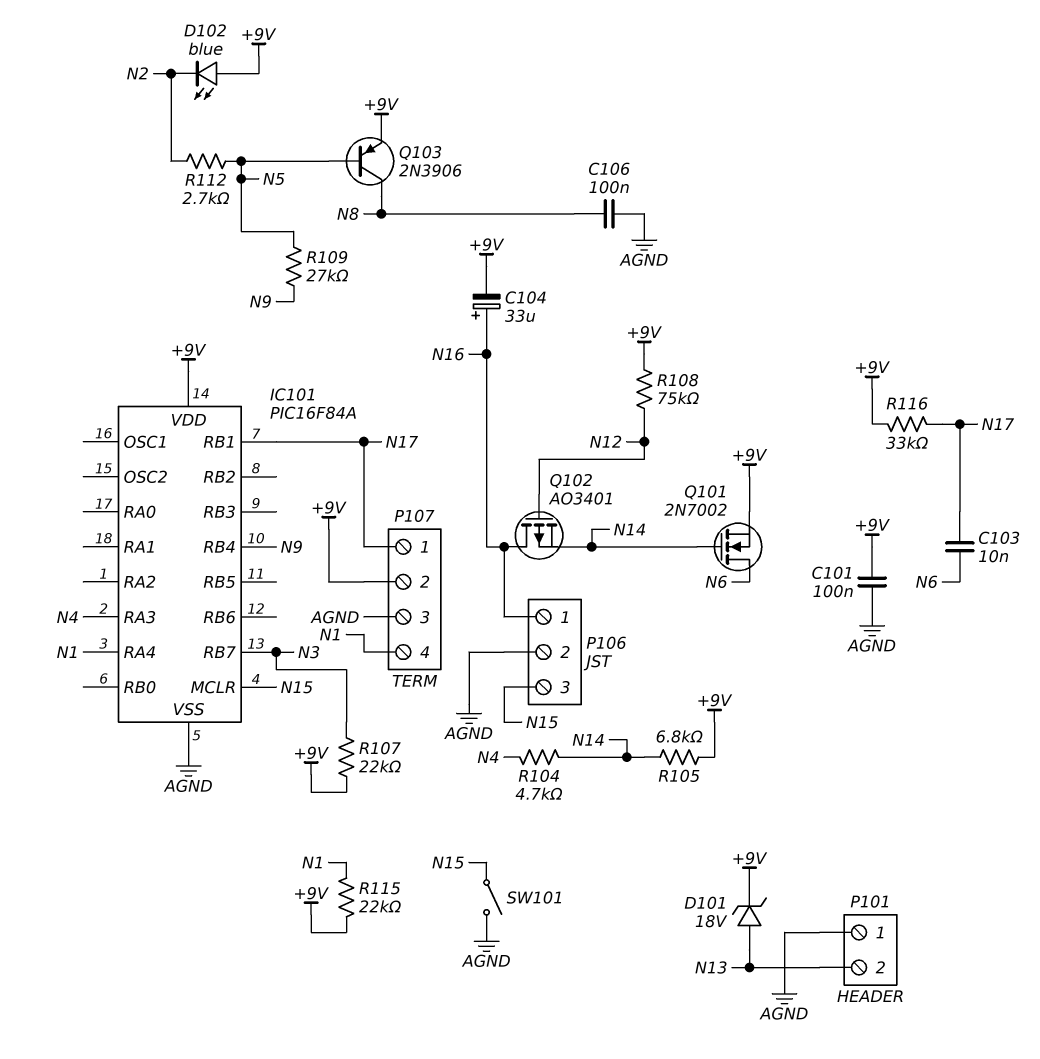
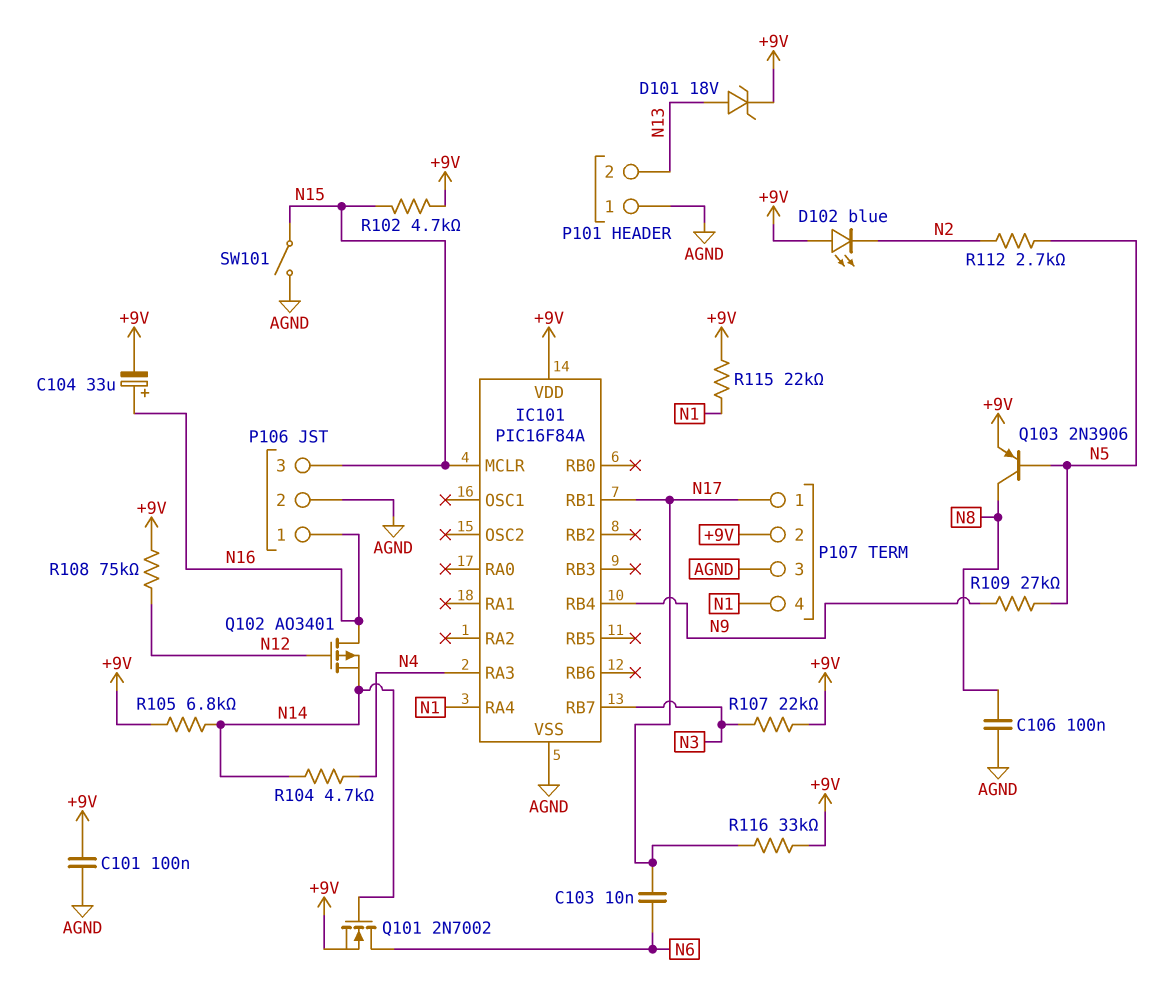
R102: none -> 4.7k (+9V, N15)

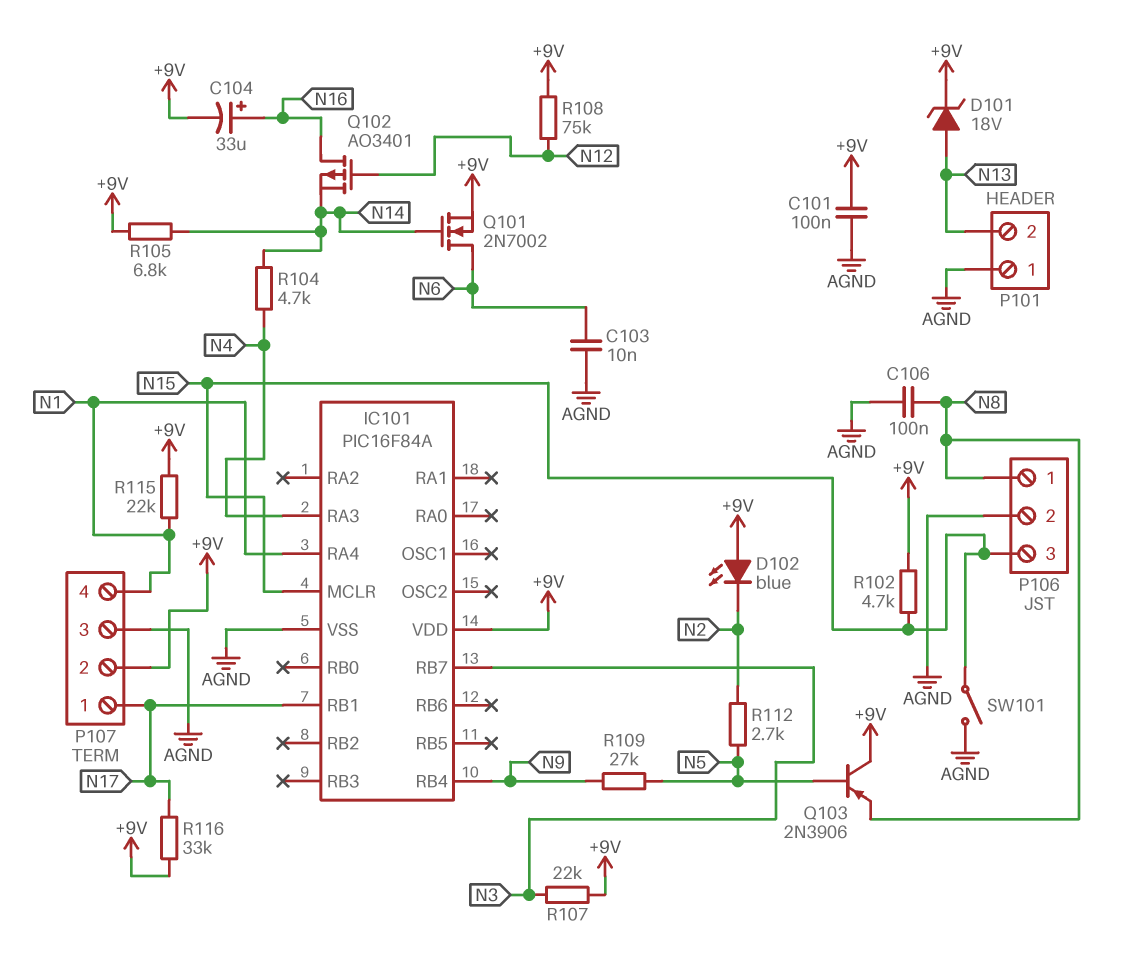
C103: 10nF (N6, N17) -> 10nF (AGND, N6)
P106 pin 1: N16 -> N8
Q103: PNP 2N3906 (B N5, C N8, E +9V) -> PNP 2N3906 (B N5, C +9V, E N8)

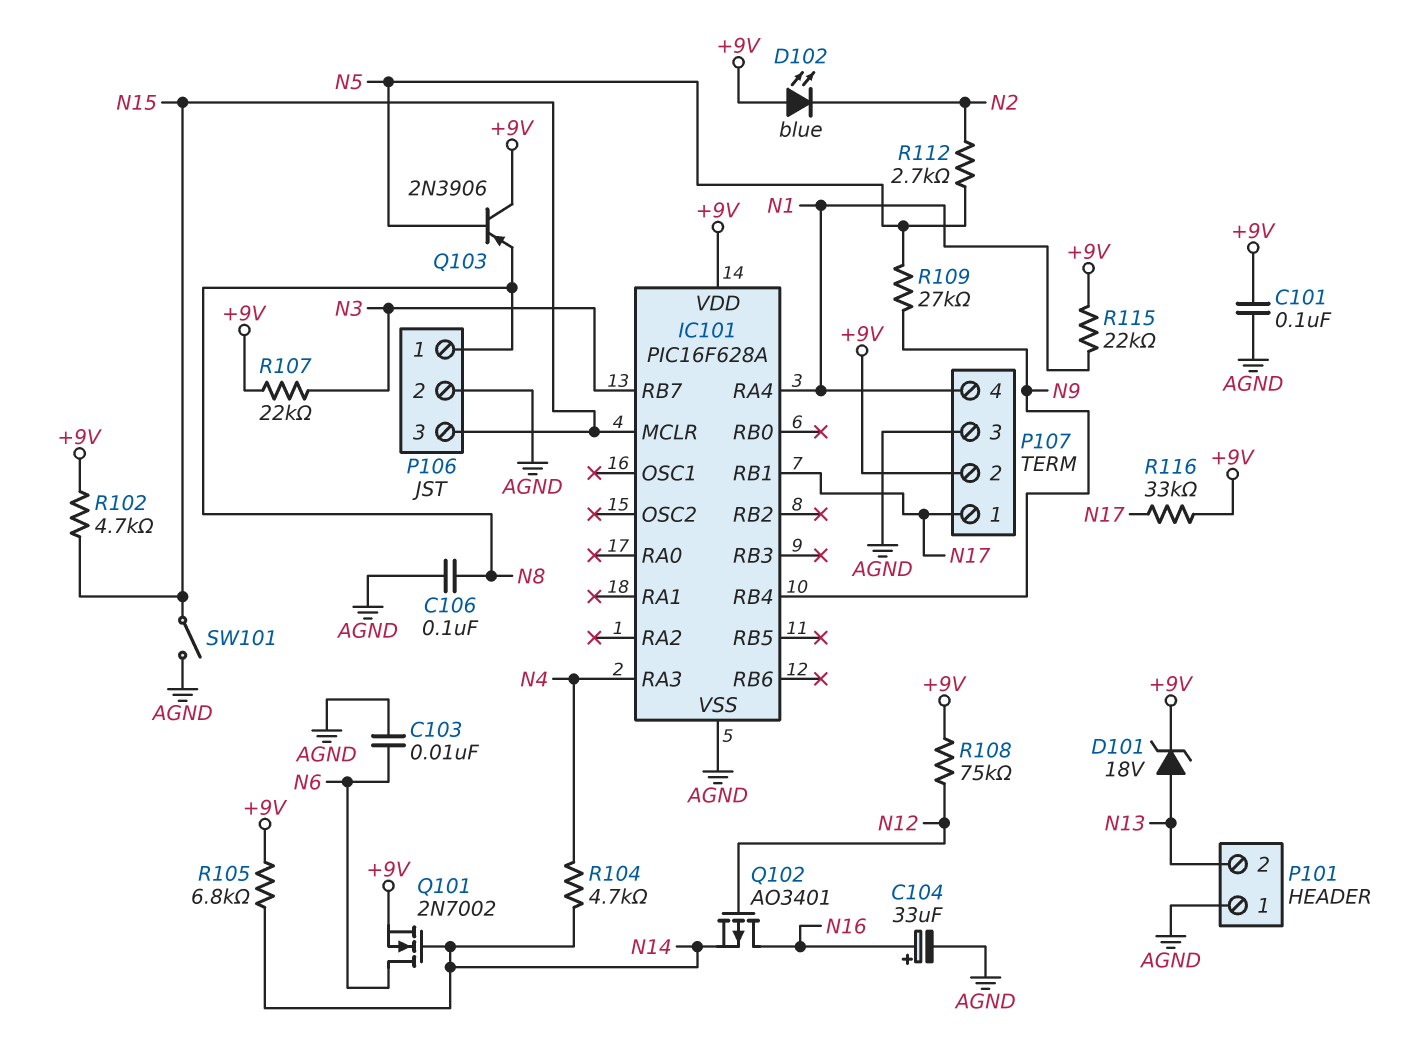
C104: 33uF (plus N16, minus +9V) -> 33uF (plus N16, minus AGND)
IC101: PIC16F84A -> PIC16F628A

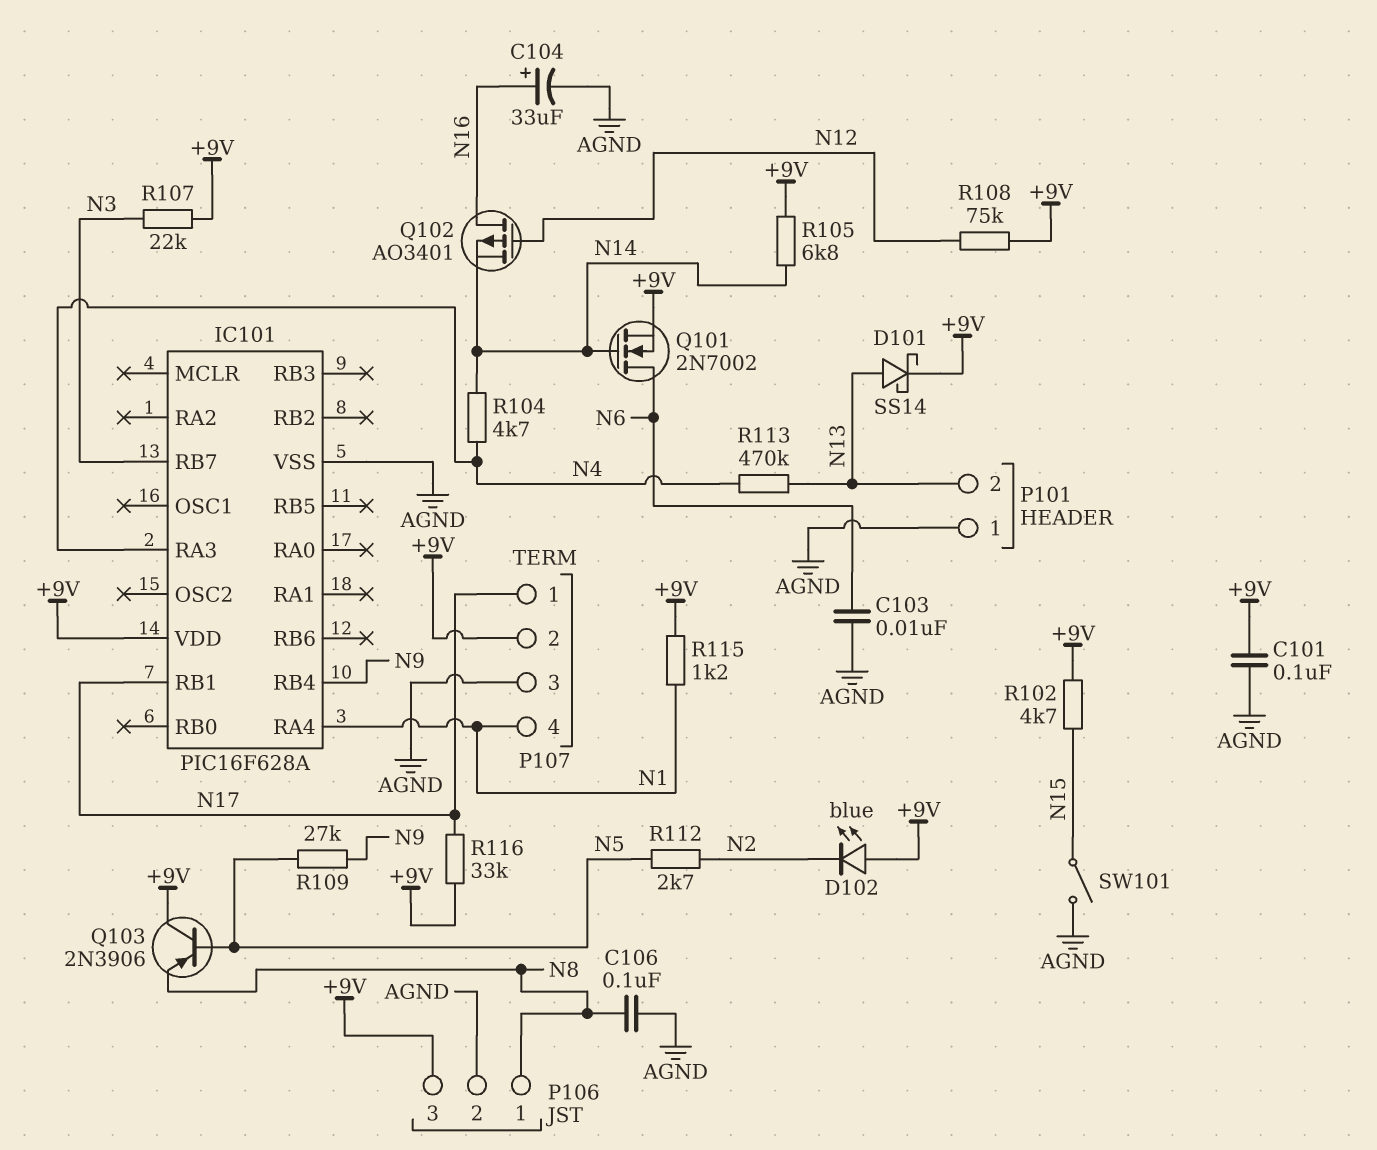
D101: zener 18V (A N13, K +9V) -> schottky SS14 (A N13, K +9V)
IC101 pin MCLR: N15 -> none
P106 pin 3: N15 -> +9V
R113: none -> 470k (N4, N13)
R115: 22k (+9V, N1) -> 1.2k (+9V, N1)

